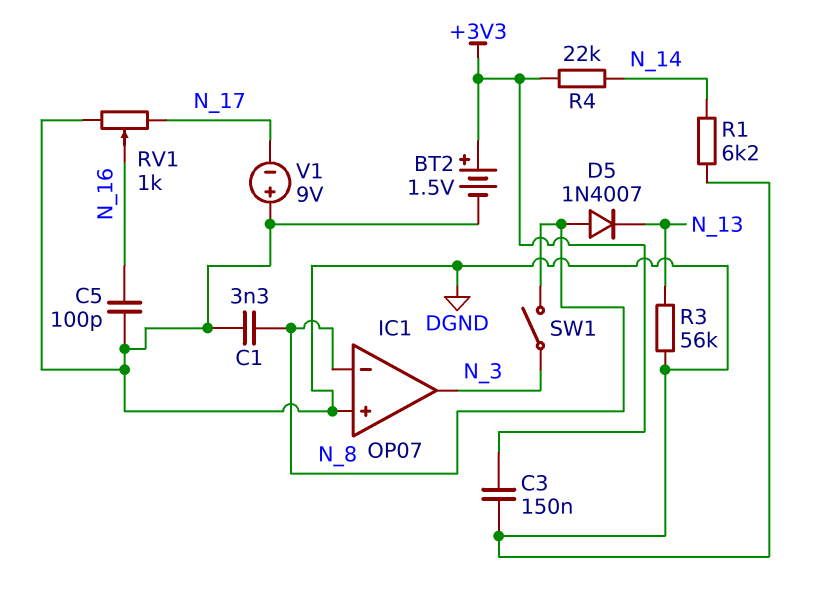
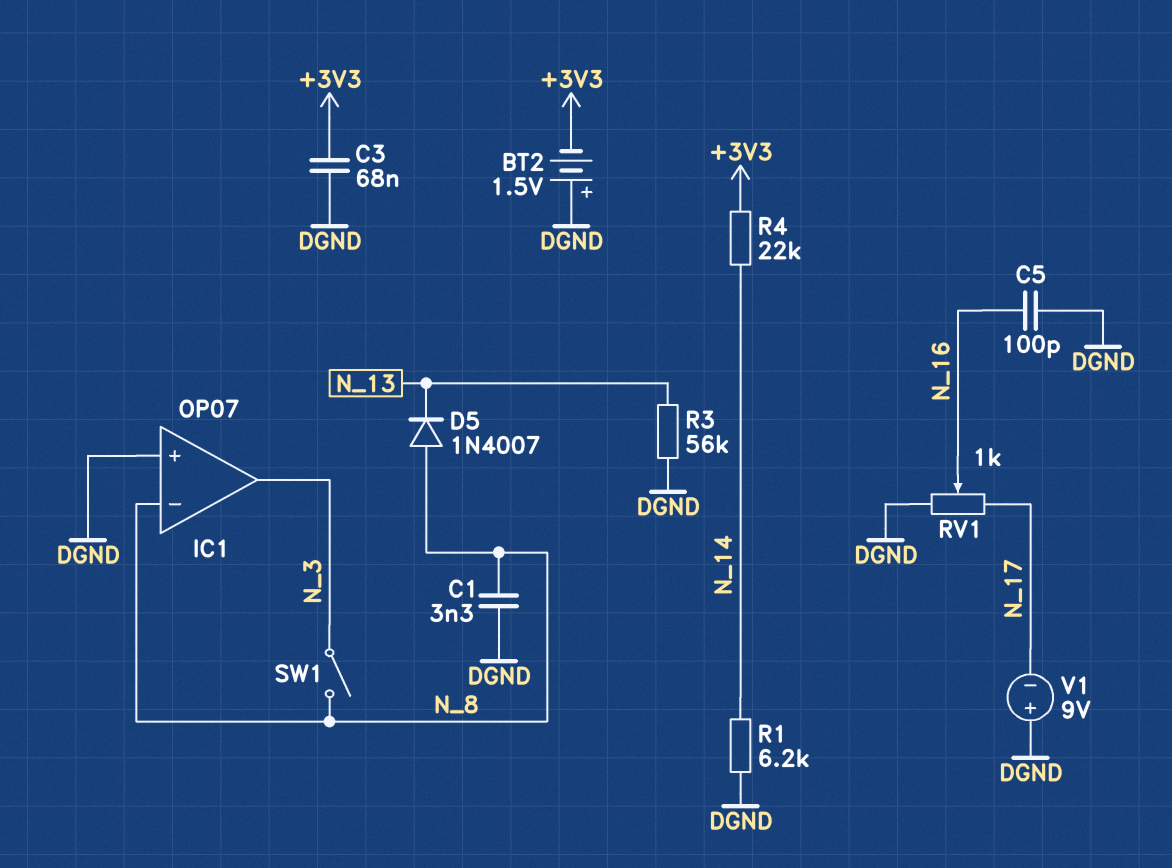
BT2: 1.5V (plus +3V3, minus DGND) -> 1.5V (plus DGND, minus +3V3)
C3: 150nF (+3V3, DGND) -> 68nF (+3V3, DGND)

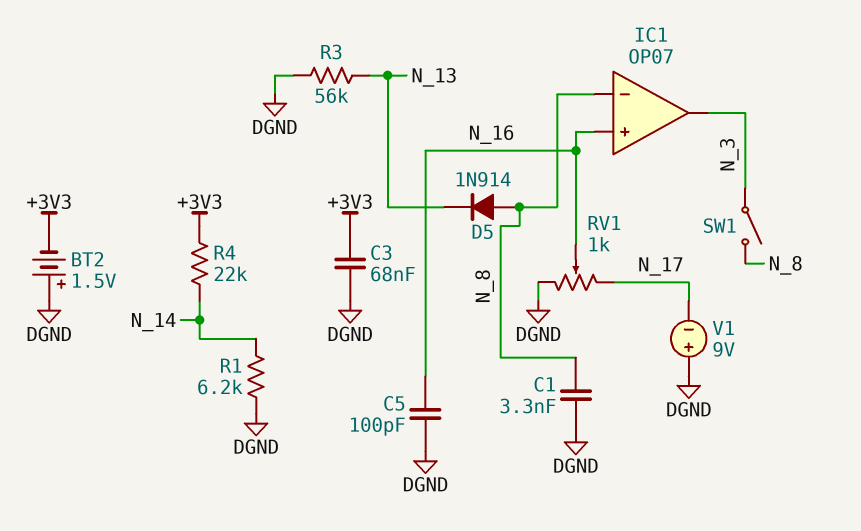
D5: diode 1N4007 (A N_8, K N_13) -> diode 1N914 (A N_8, K N_13)
IC1 pin in+: DGND -> N_16

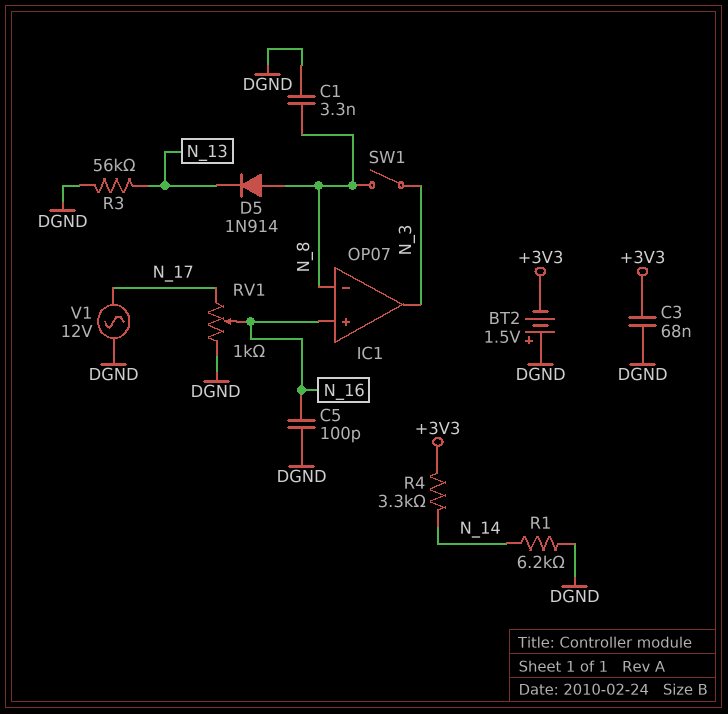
R4: 22k (+3V3, N_14) -> 3.3k (+3V3, N_14)
V1: 9V (plus DGND, minus N_17) -> AC 12V (DGND, N_17)

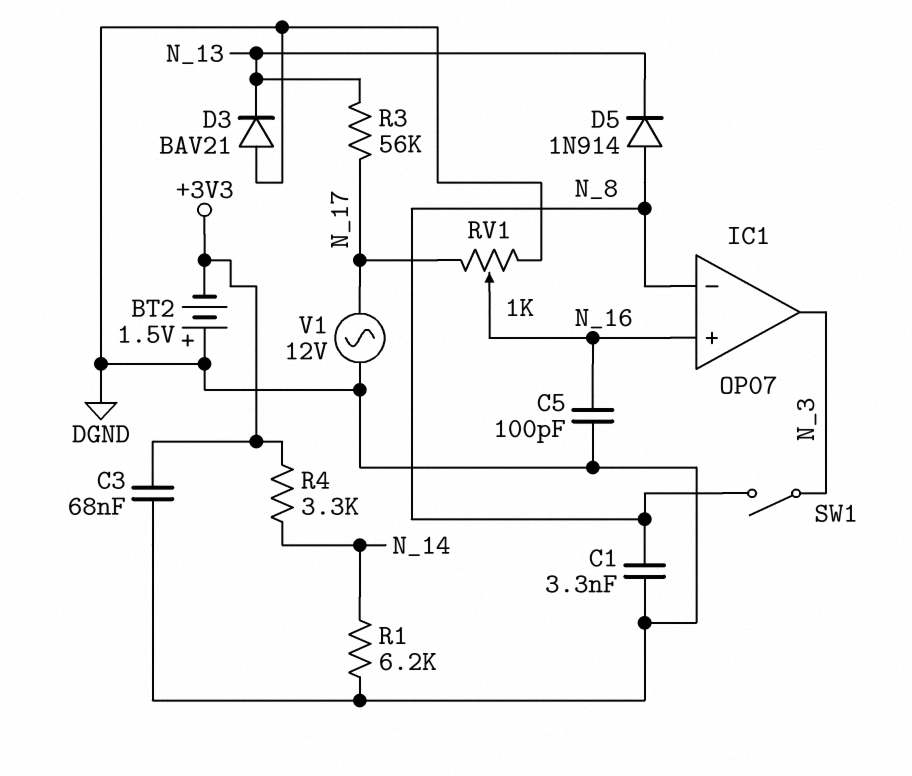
D3: none -> diode BAV21 (A DGND, K N_13)
R3: 56k (DGND, N_13) -> 56k (N_13, N_17)

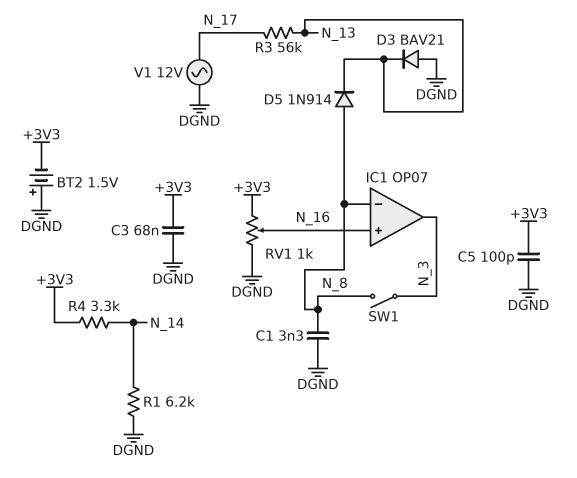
C5: 100pF (DGND, N_16) -> 100pF (+3V3, DGND)
RV1: 1k (DGND, N_17, wiper N_16) -> 1k (+3V3, DGND, wiper N_16)

